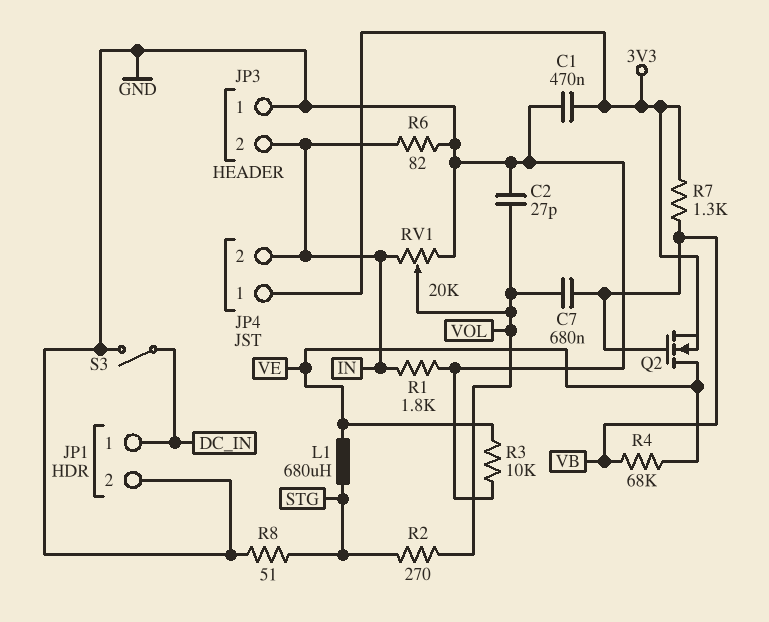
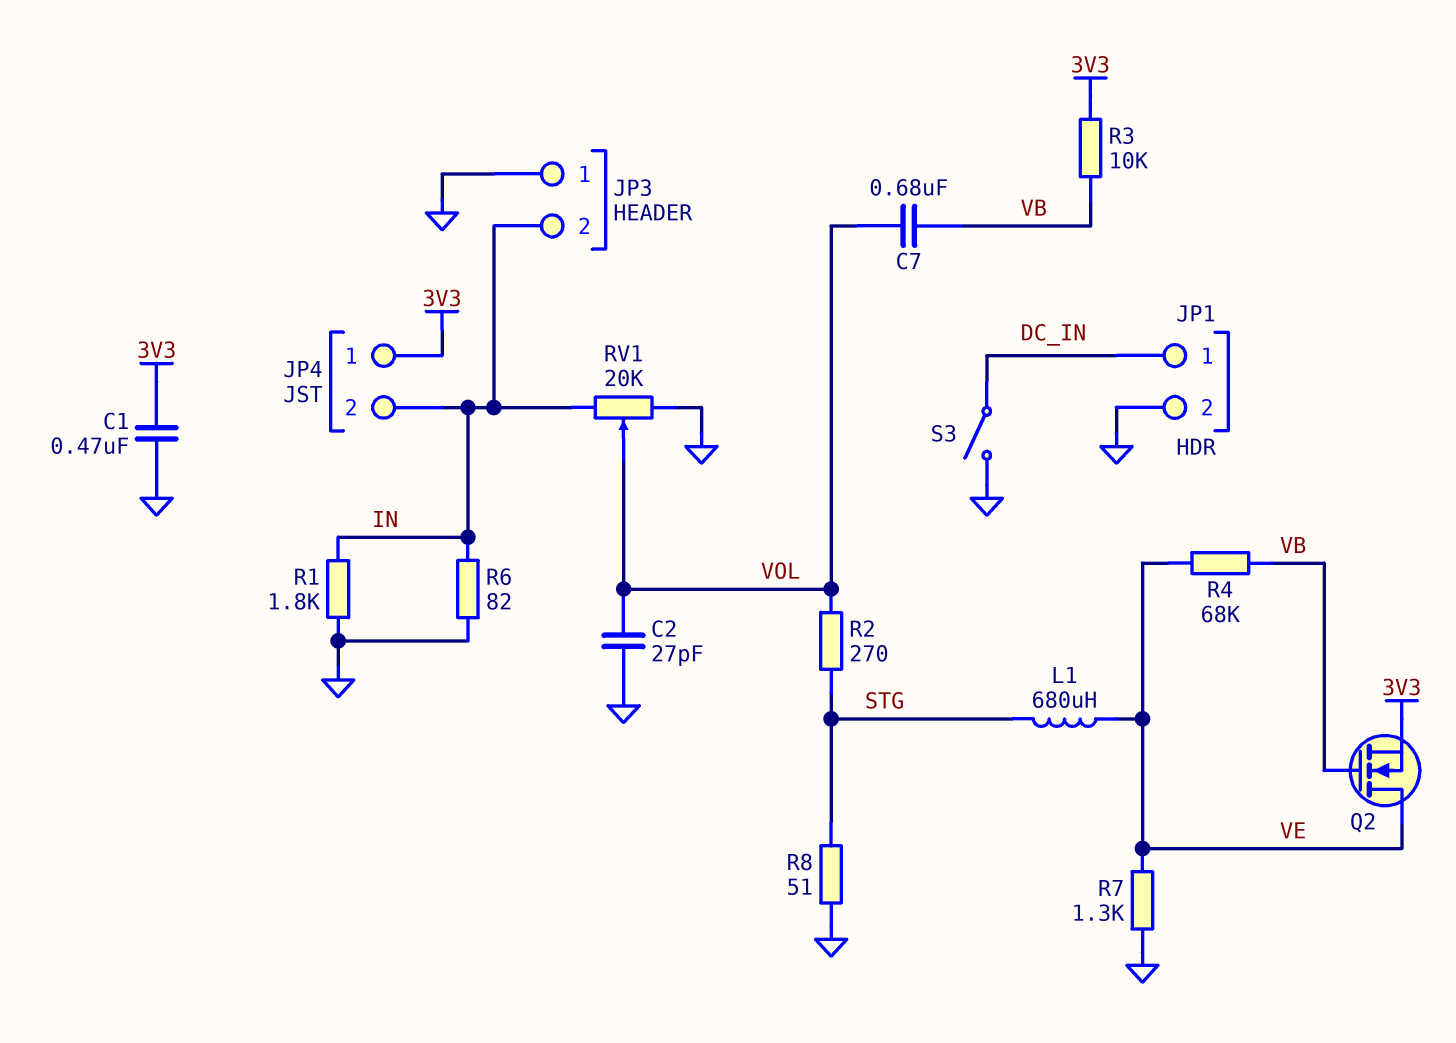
R3: 10k (GND, VE) -> 10k (3V3, VB)
R7: 1.3k (3V3, VB) -> 1.3k (GND, VE)

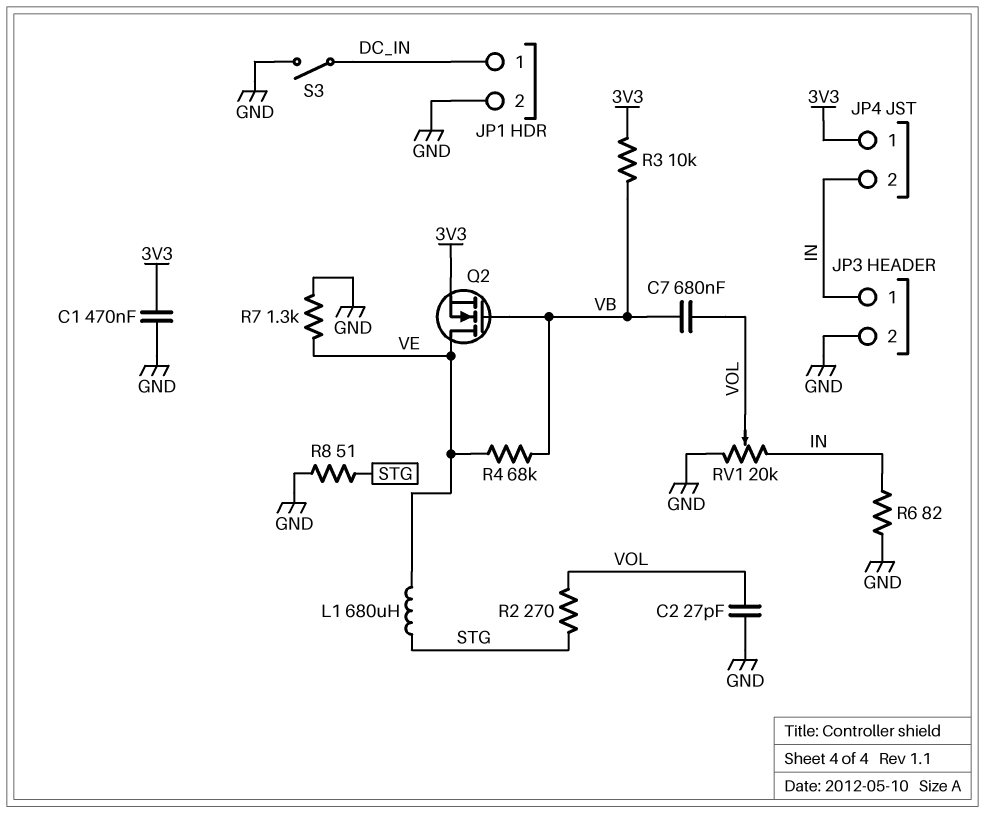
JP3 pin 1: GND -> IN
JP3 pin 2: IN -> GND
R1: 1.8k (GND, IN) -> none

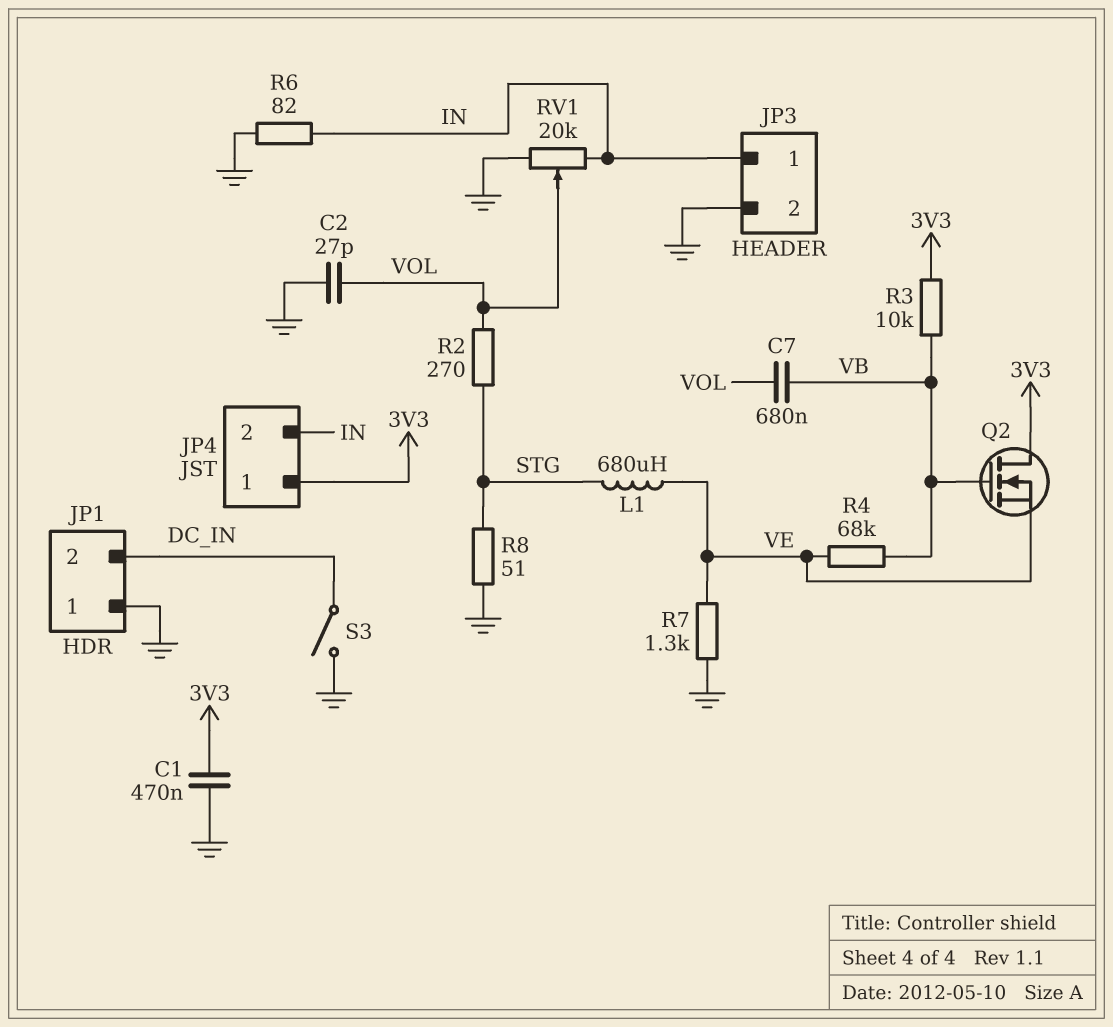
JP1 pin 1: DC_IN -> GND
JP1 pin 2: GND -> DC_IN
Q2: NMOS (G VB, D VE, S 3V3) -> NMOS (G VB, D 3V3, S VE)

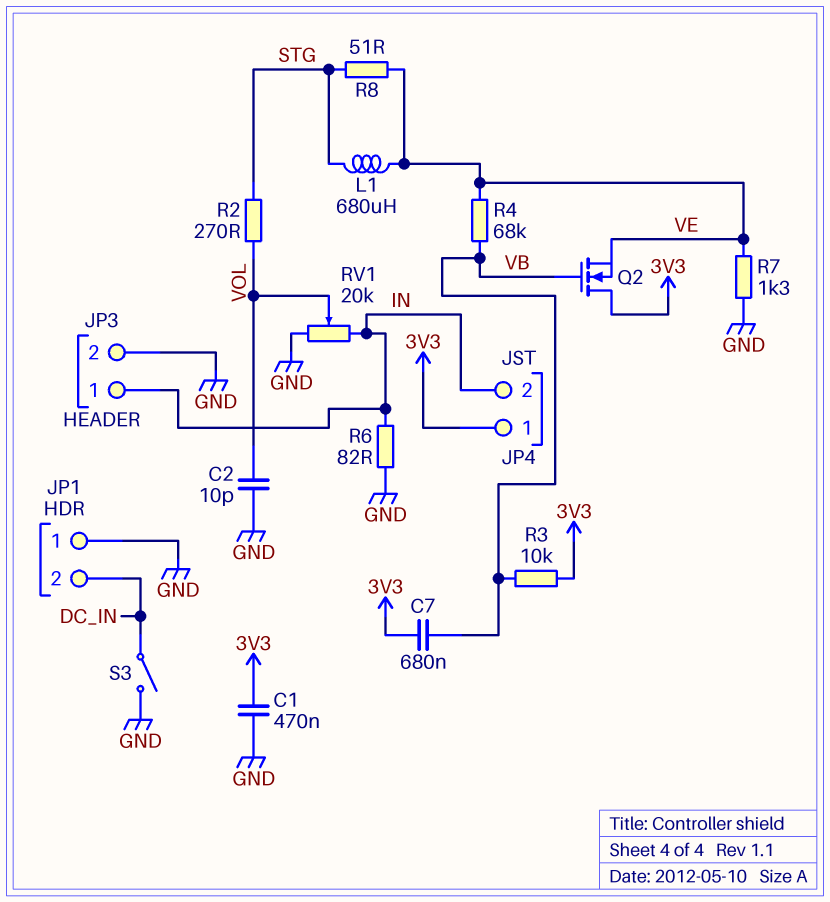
C2: 27pF (GND, VOL) -> 10pF (GND, VOL)
C7: 680nF (VB, VOL) -> 680nF (3V3, VB)
R8: 51 (GND, STG) -> 51 (STG, VE)

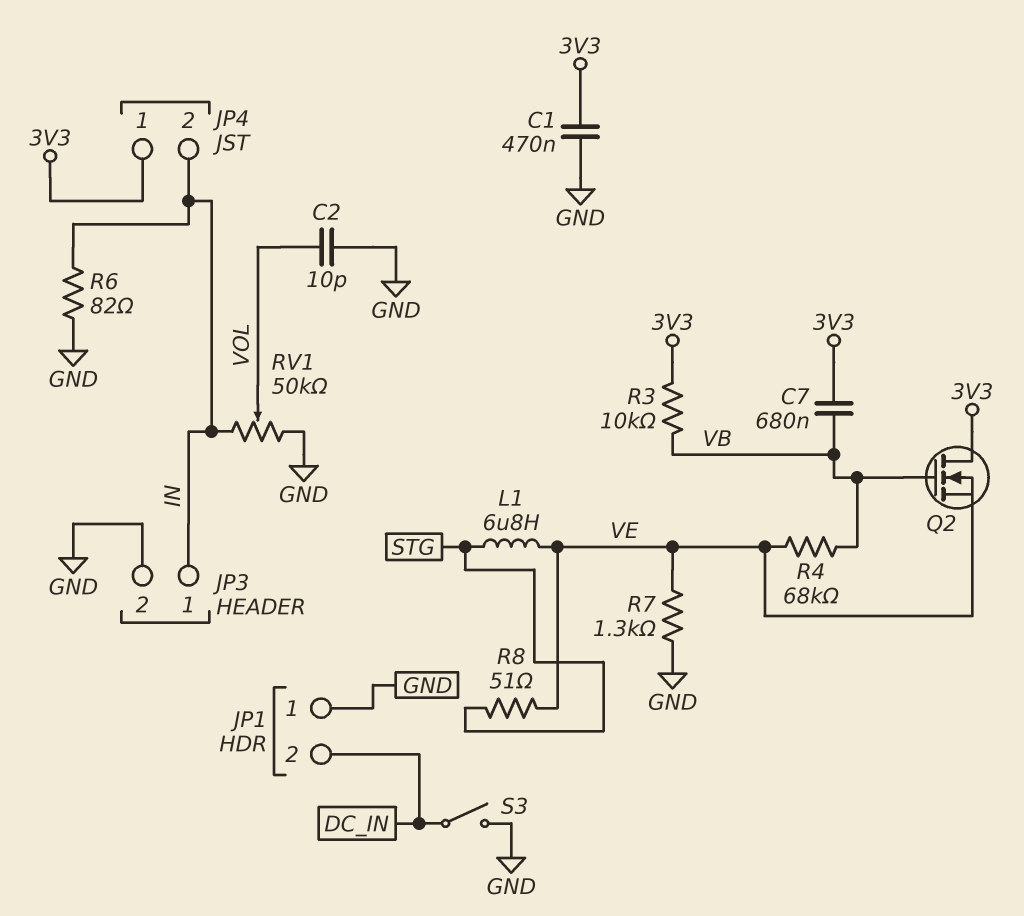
L1: 680uH (STG, VE) -> 6.8uH (STG, VE)
R2: 270 (STG, VOL) -> none
RV1: 20k (GND, IN, wiper VOL) -> 50k (GND, IN, wiper VOL)

